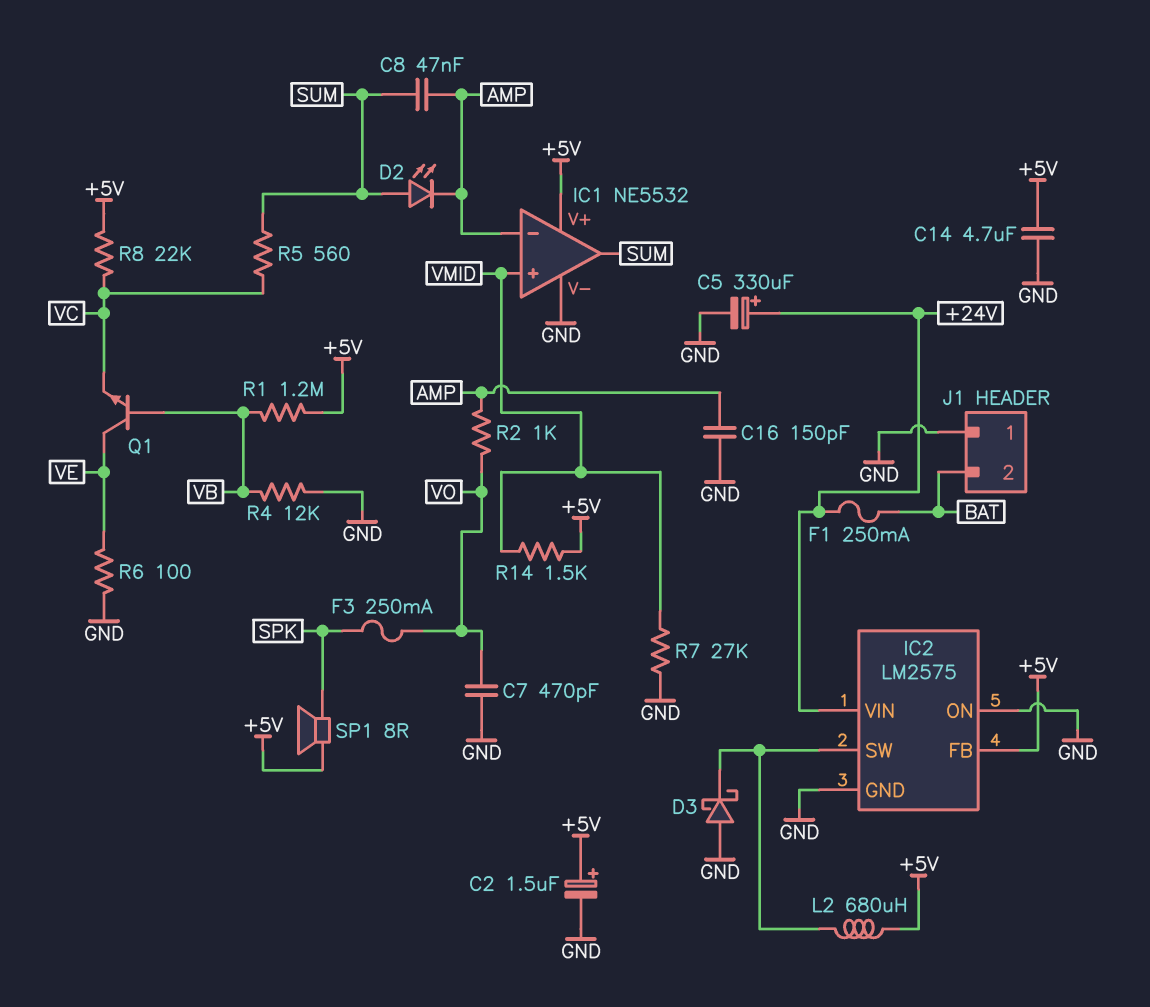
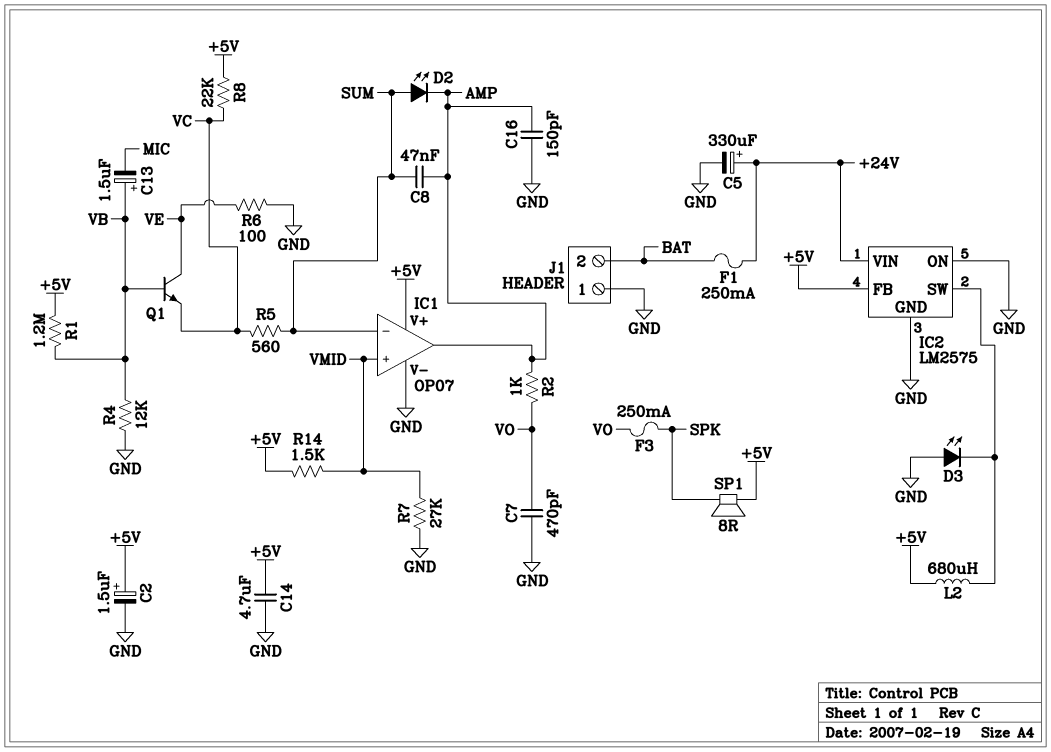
C13: none -> 1.5uF (plus VB, minus MIC)
D3: schottky (A GND, K IC2/SW) -> LED (A GND, K IC2/SW)
IC1: NE5532 -> OP07
IC1 pin in-: AMP -> SUM
IC1 pin out: SUM -> AMP

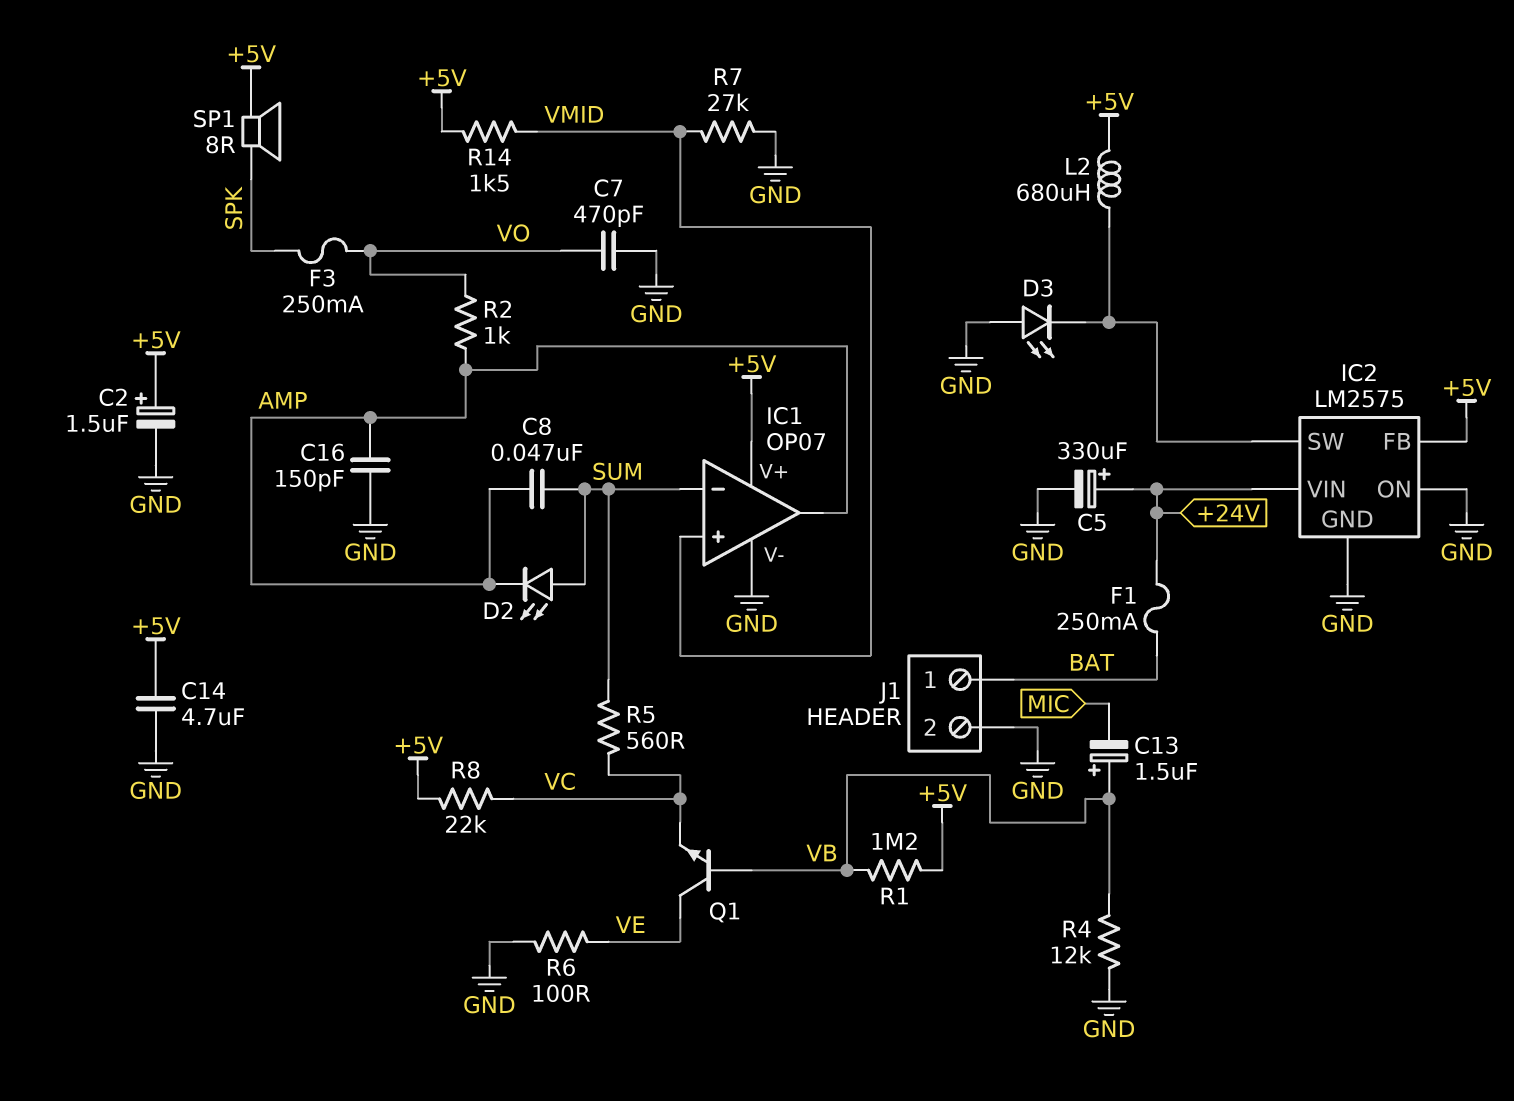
J1 pin 1: GND -> BAT
J1 pin 2: BAT -> GND

